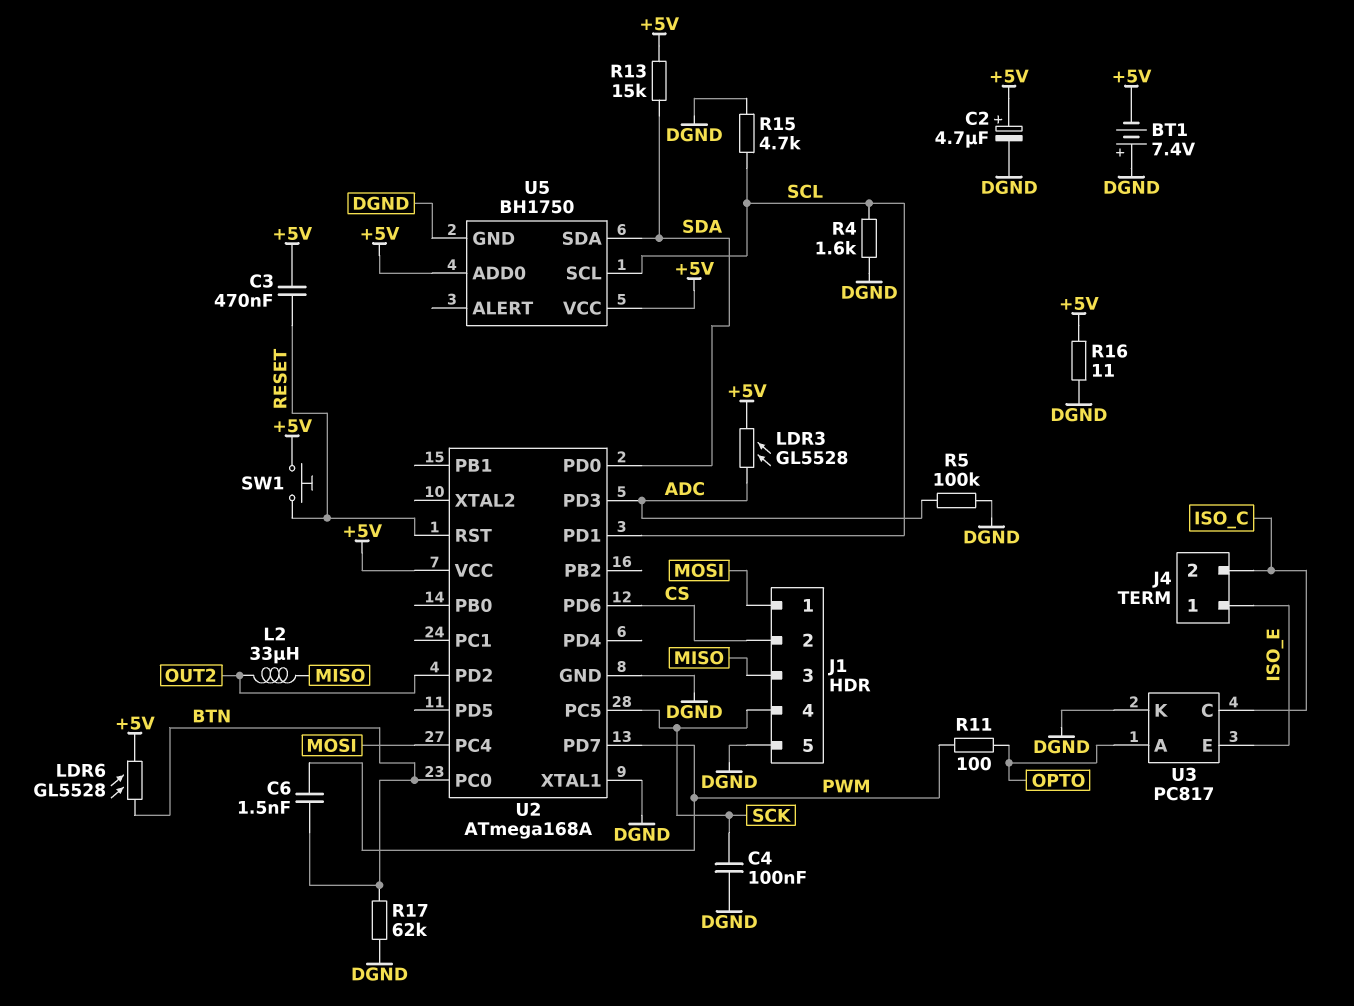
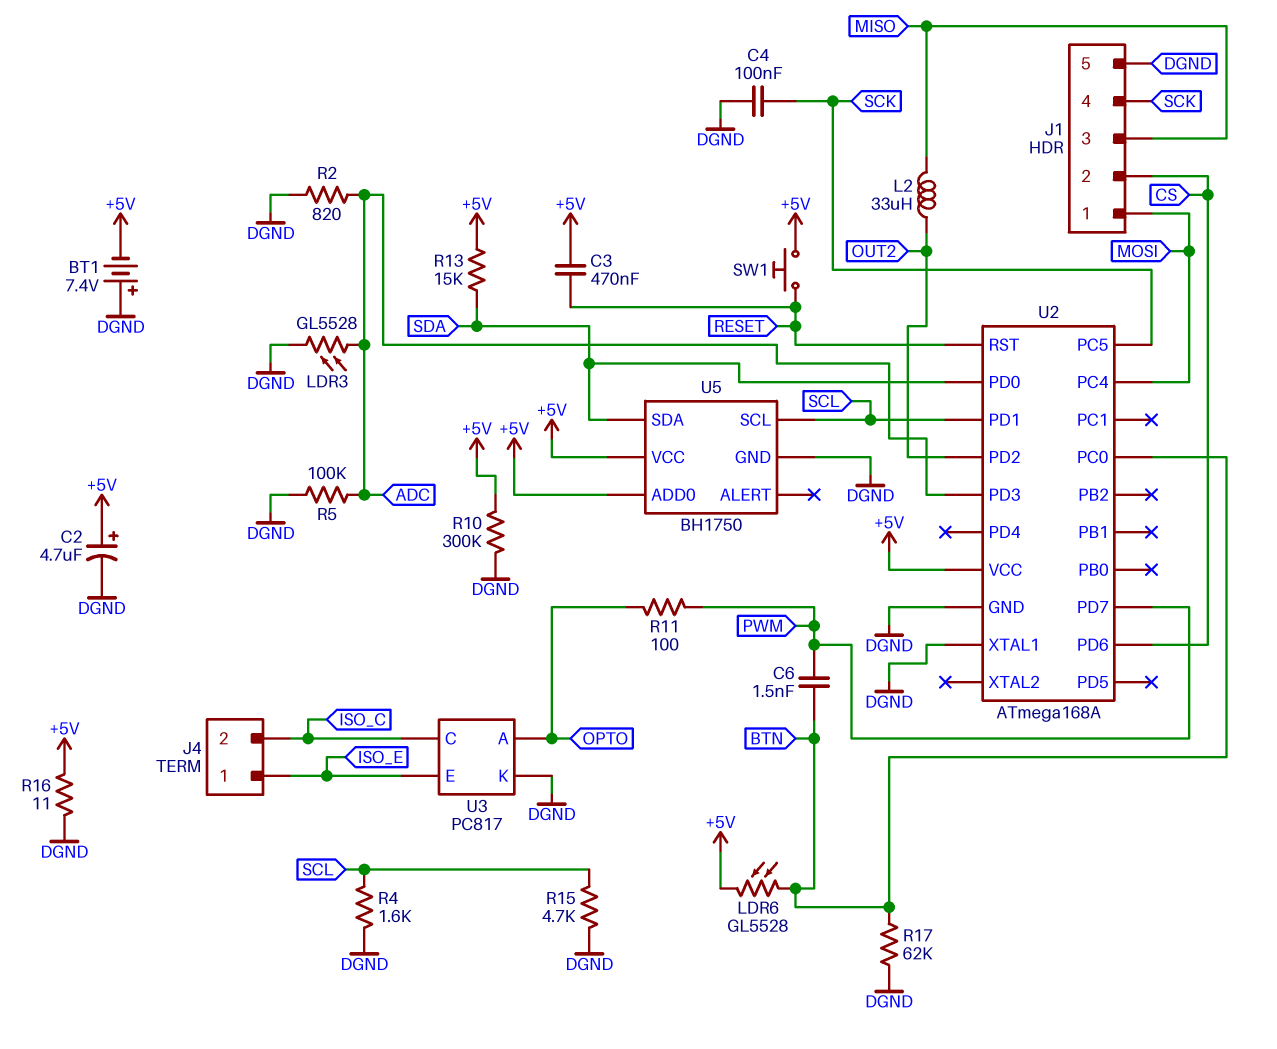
LDR3: GL5528 (+5V, ADC) -> GL5528 (ADC, DGND)
R2: none -> 820 (ADC, DGND)
R10: none -> 300k (+5V, DGND)

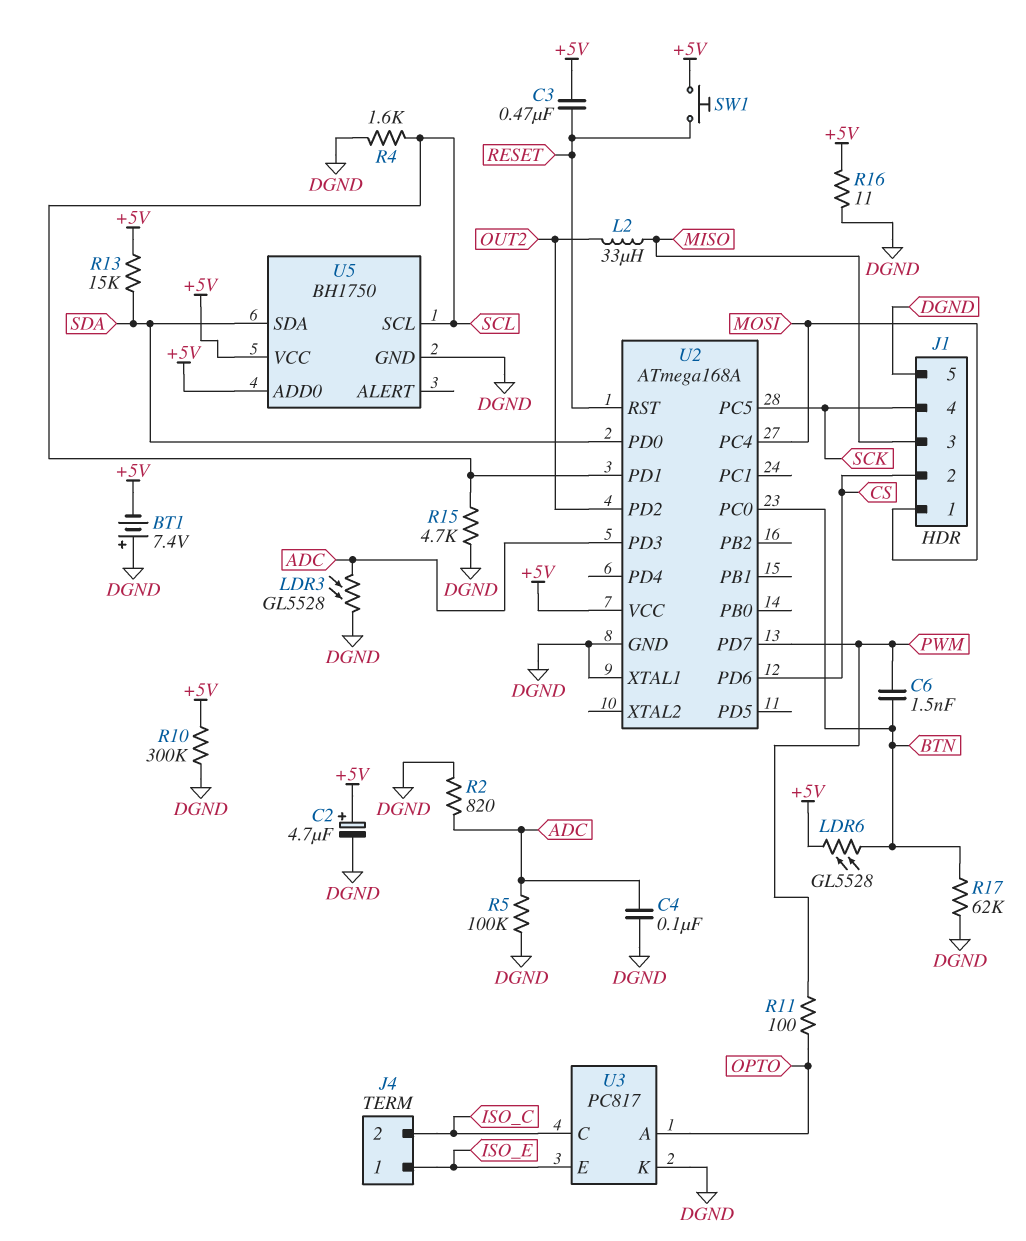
C4: 100nF (DGND, SCK) -> 100nF (ADC, DGND)

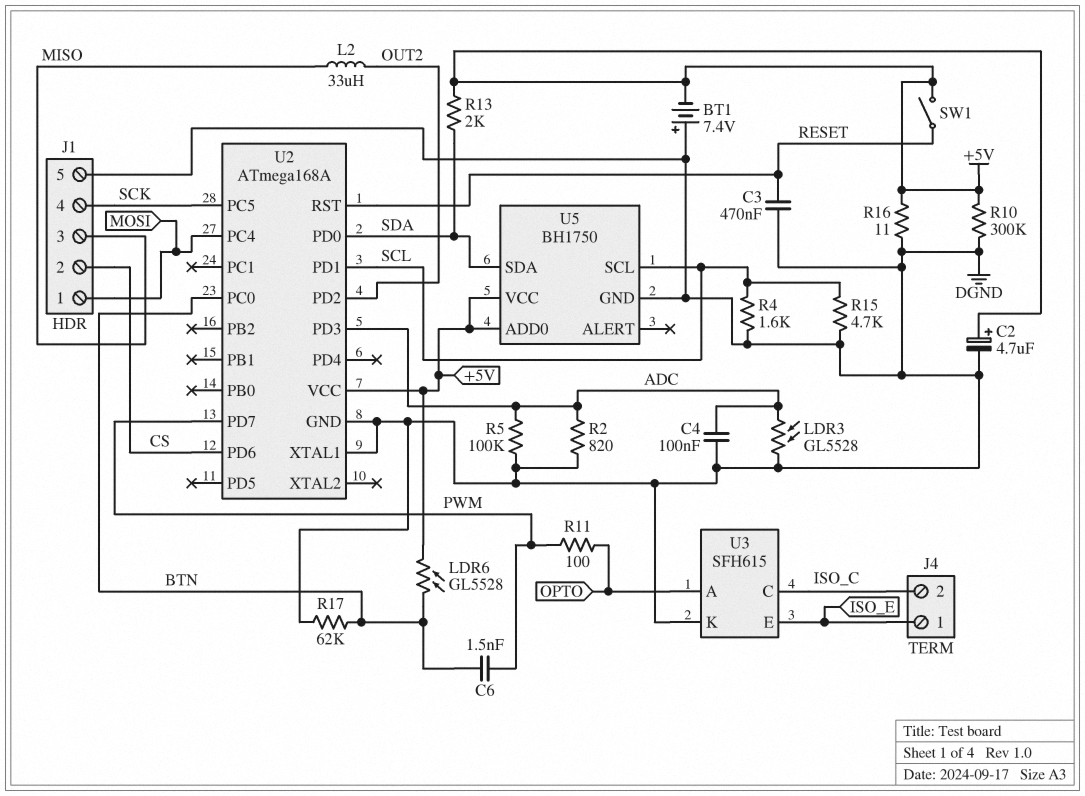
C3: 470nF (+5V, RESET) -> 470nF (DGND, RESET)
R13: 15k (+5V, SDA) -> 2k (+5V, SDA)
SW1: button (+5V, RESET) -> switch (+5V, RESET)
U3: PC817 -> SFH615

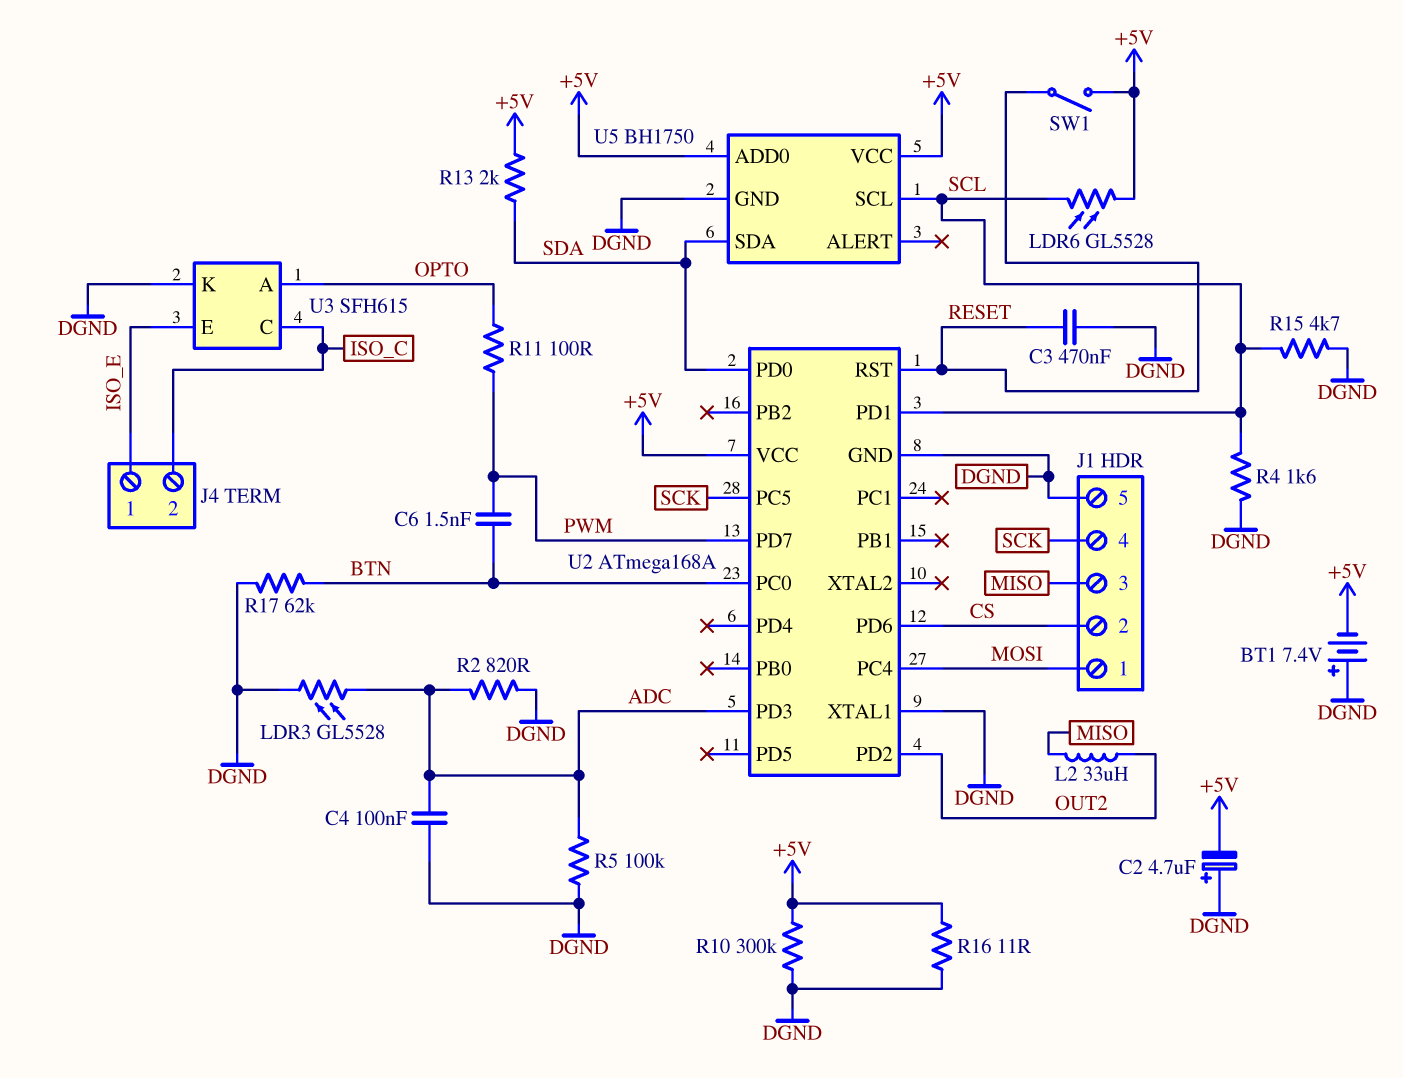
C2: 4.7uF (plus +5V, minus DGND) -> 4.7uF (plus DGND, minus +5V)
LDR6: GL5528 (+5V, BTN) -> GL5528 (+5V, SCL)

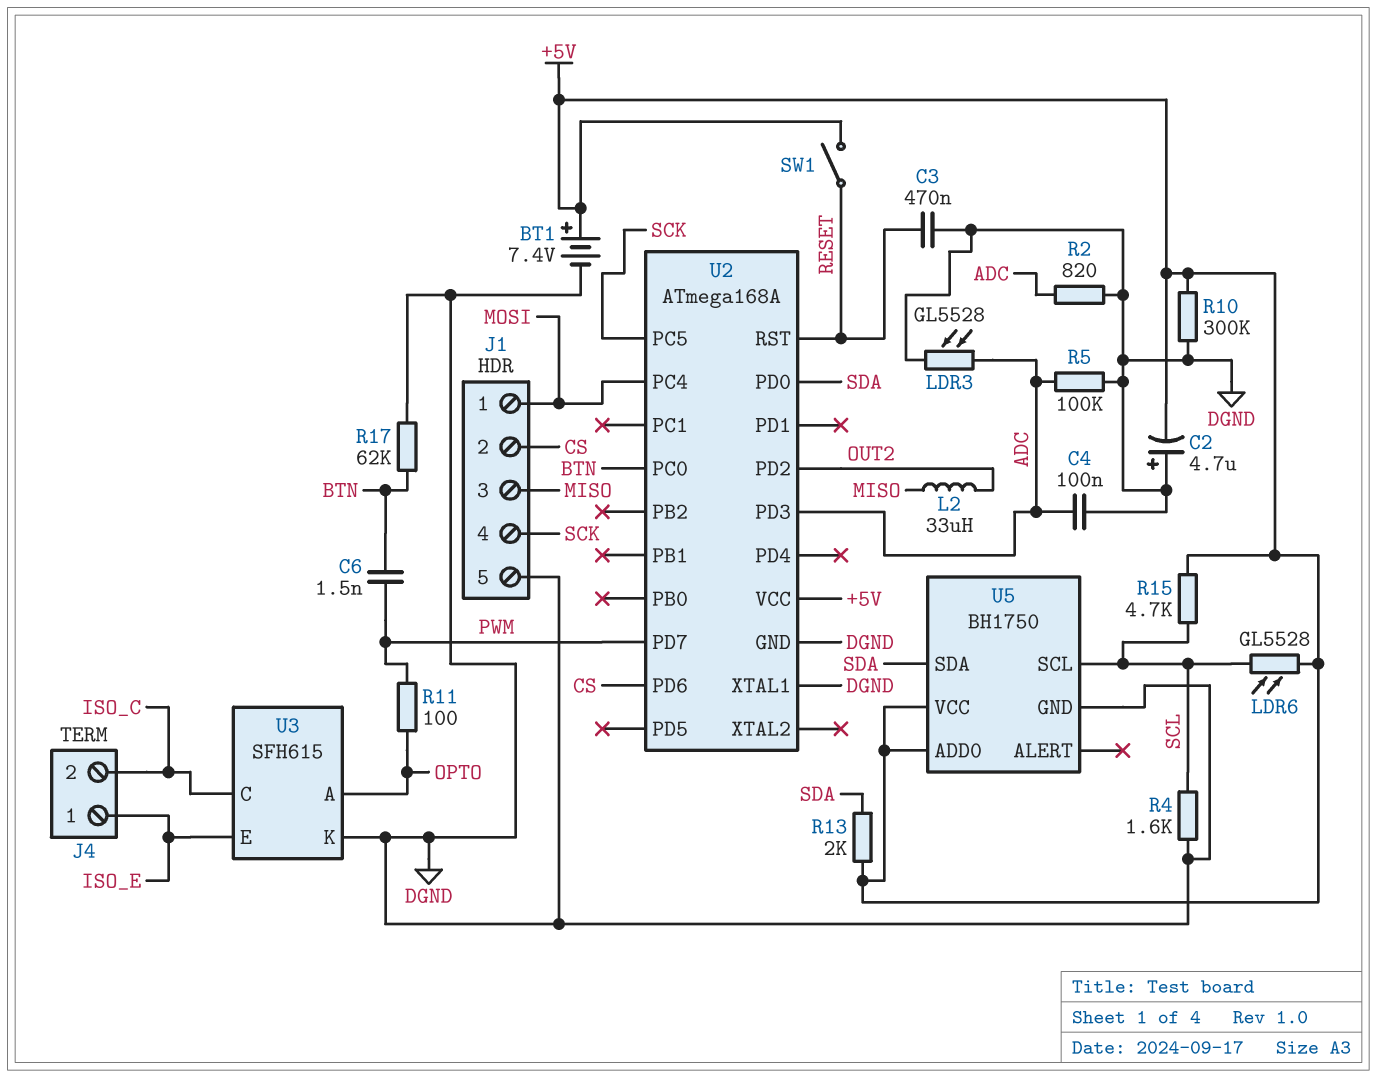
BT1: 7.4V (plus DGND, minus +5V) -> 7.4V (plus +5V, minus DGND)
R15: 4.7k (DGND, SCL) -> 4.7k (+5V, SCL)
R16: 11 (+5V, DGND) -> none
U2 pin PD1: SCL -> none

